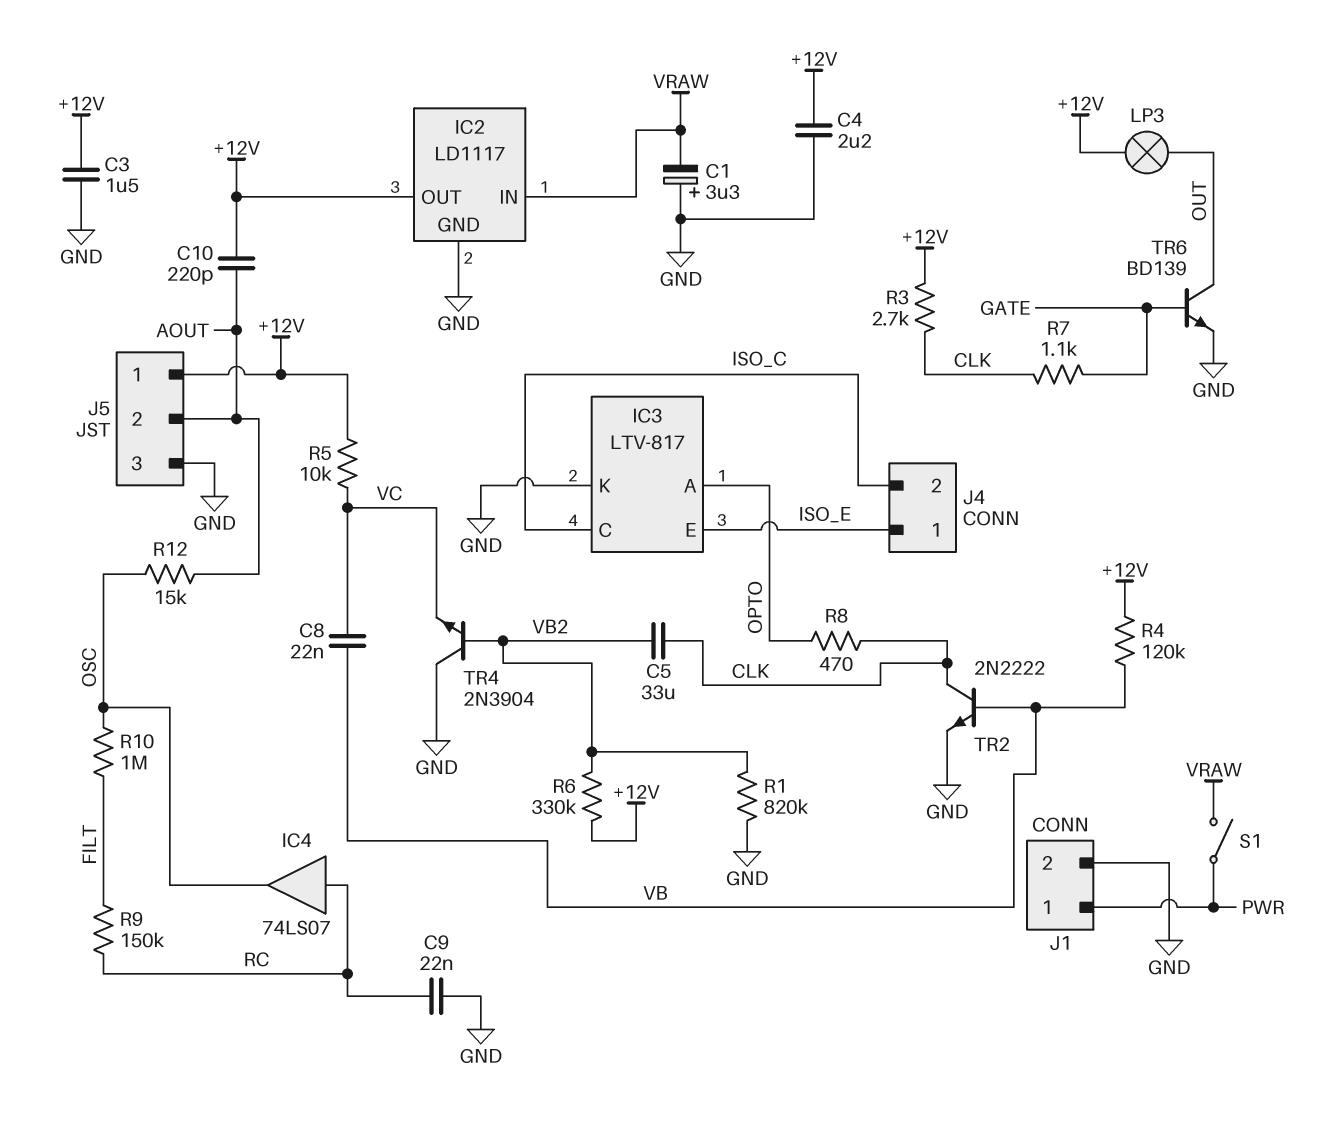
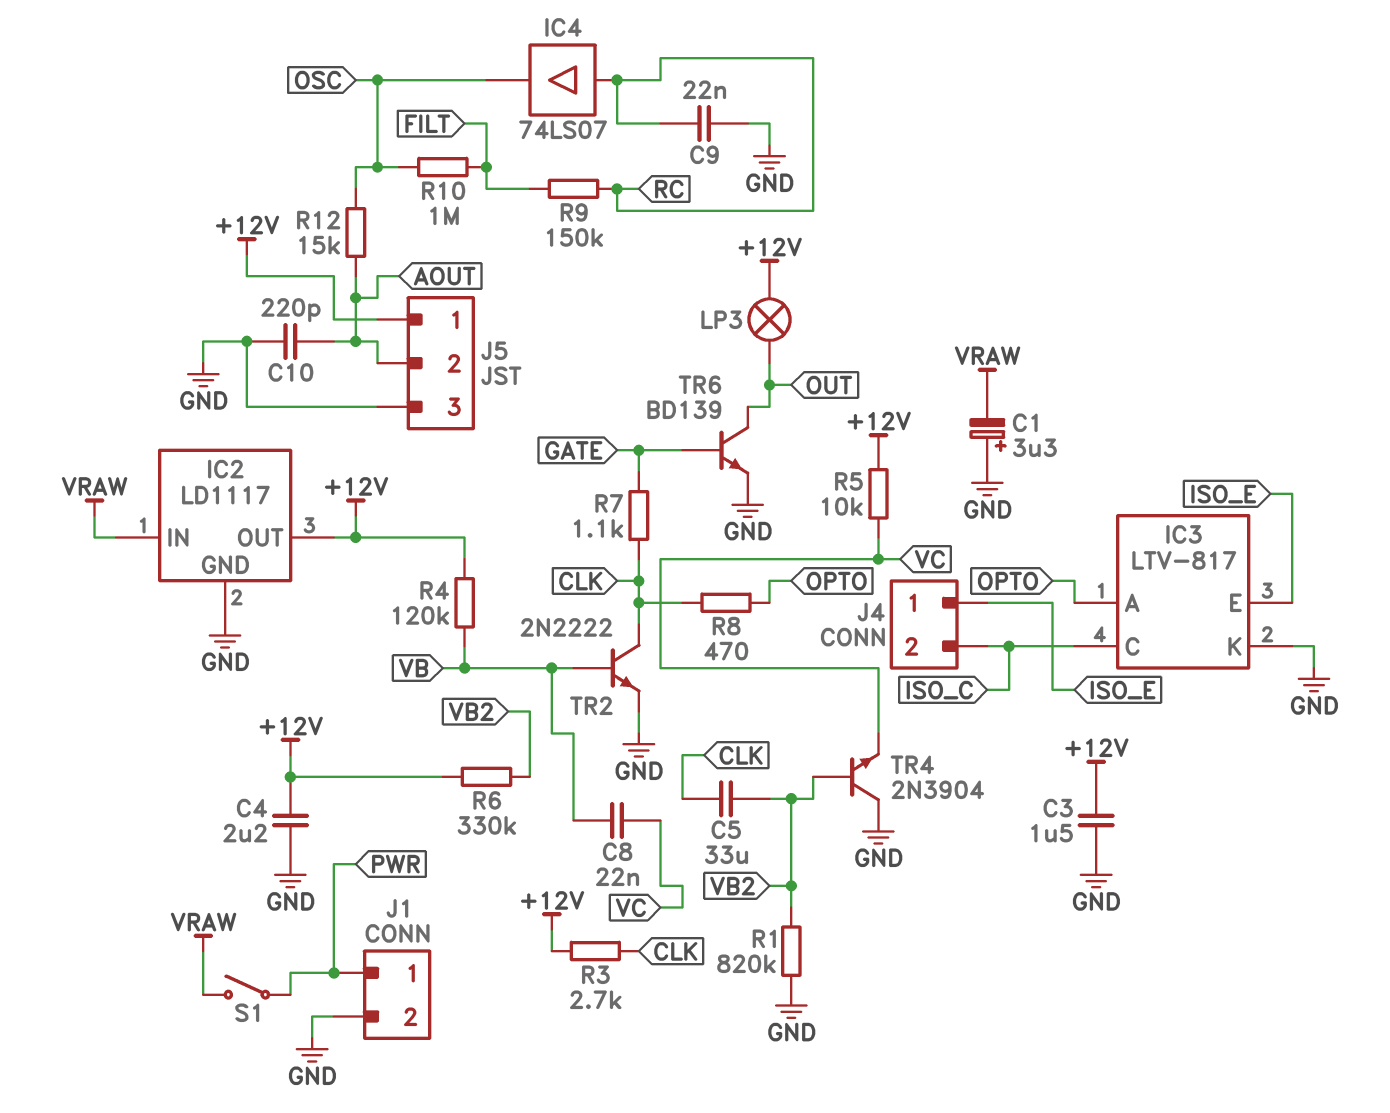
C10: 220pF (+12V, AOUT) -> 220pF (AOUT, GND)

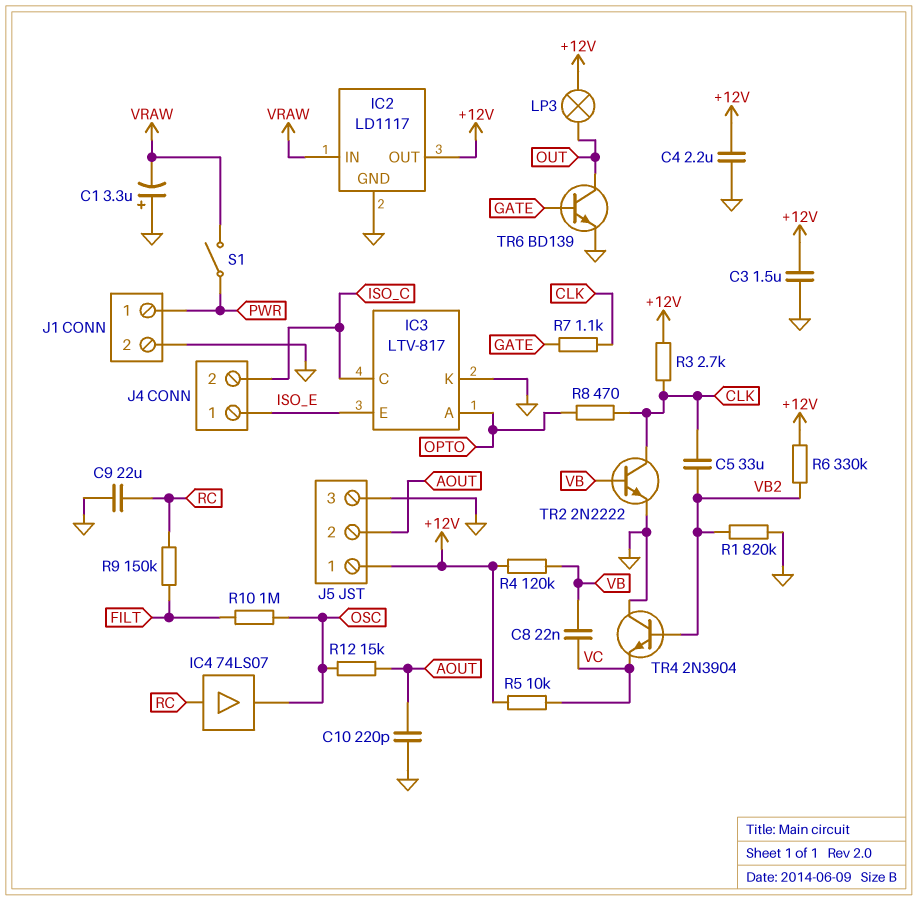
C9: 22nF (GND, RC) -> 22uF (GND, RC)

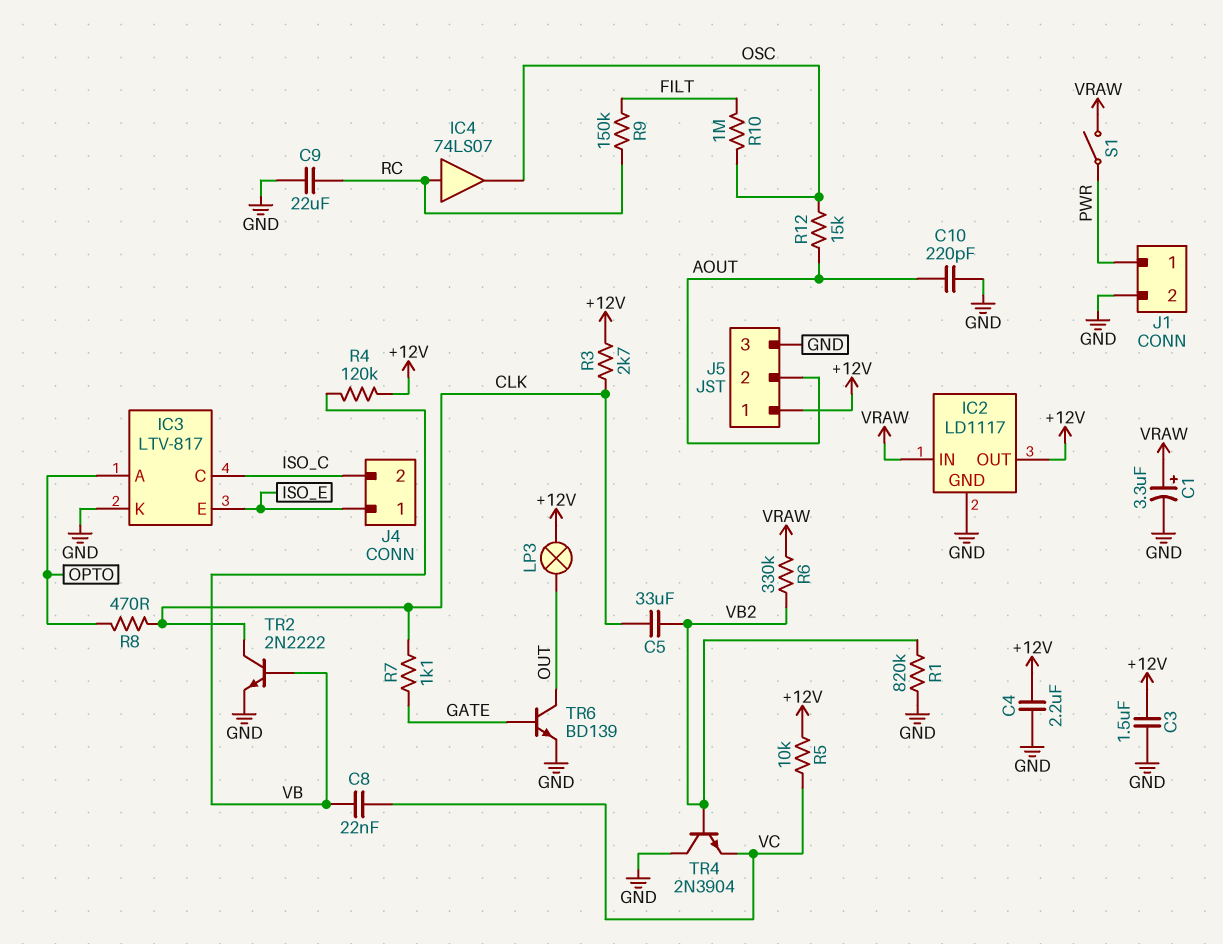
C1: 3.3uF (plus GND, minus VRAW) -> 3.3uF (plus VRAW, minus GND)
R6: 330k (+12V, VB2) -> 330k (VB2, VRAW)

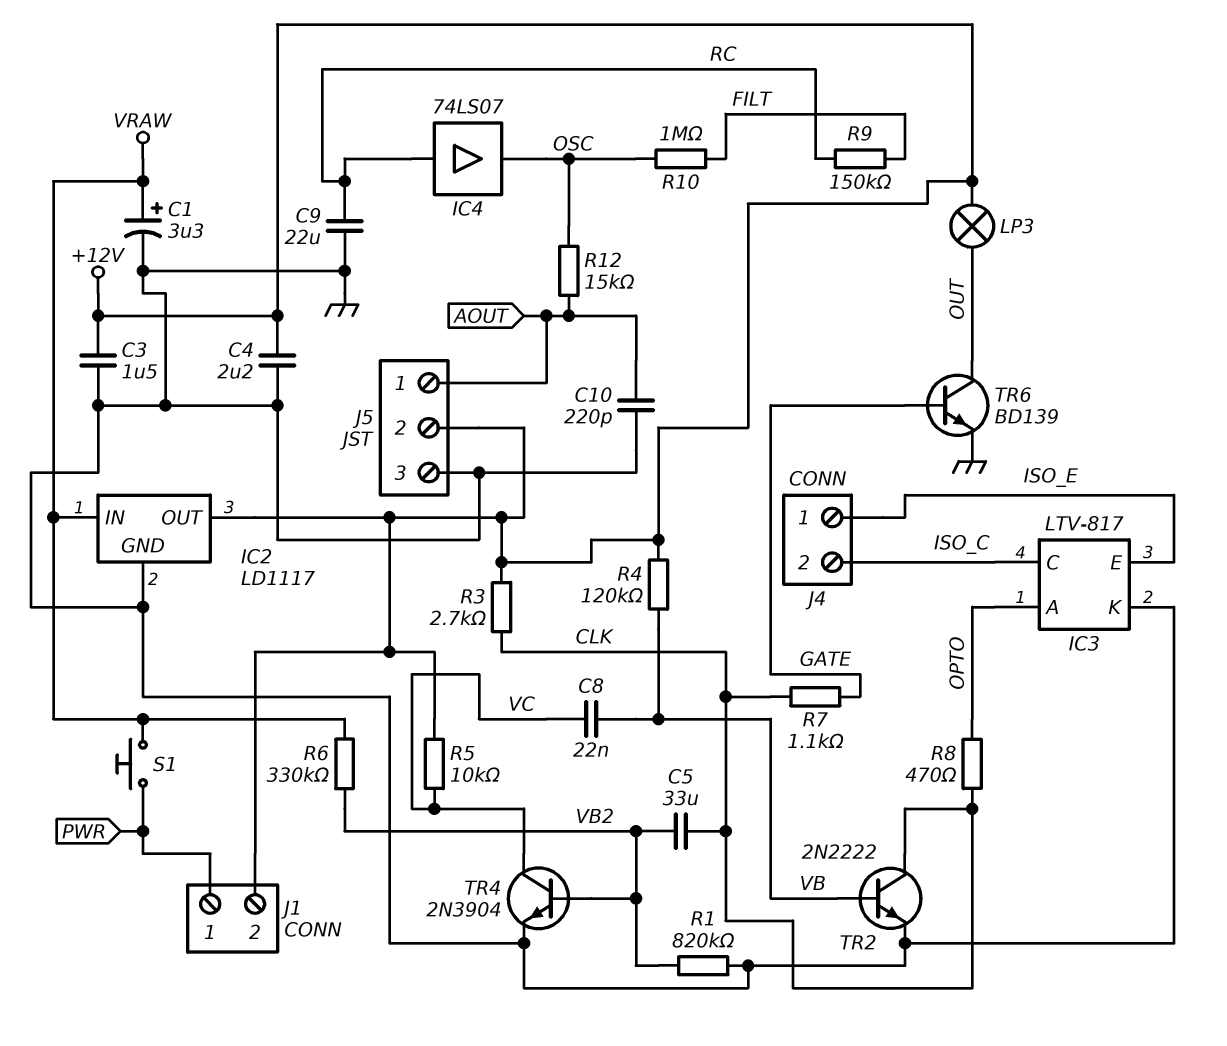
J1 pin 2: GND -> +12V
J5 pin 1: +12V -> AOUT
J5 pin 2: AOUT -> +12V
S1: switch (PWR, VRAW) -> button (PWR, VRAW)
TR4: NPN 2N3904 (B VB2, C GND, E VC) -> NPN 2N3904 (B VB2, C VC, E GND)

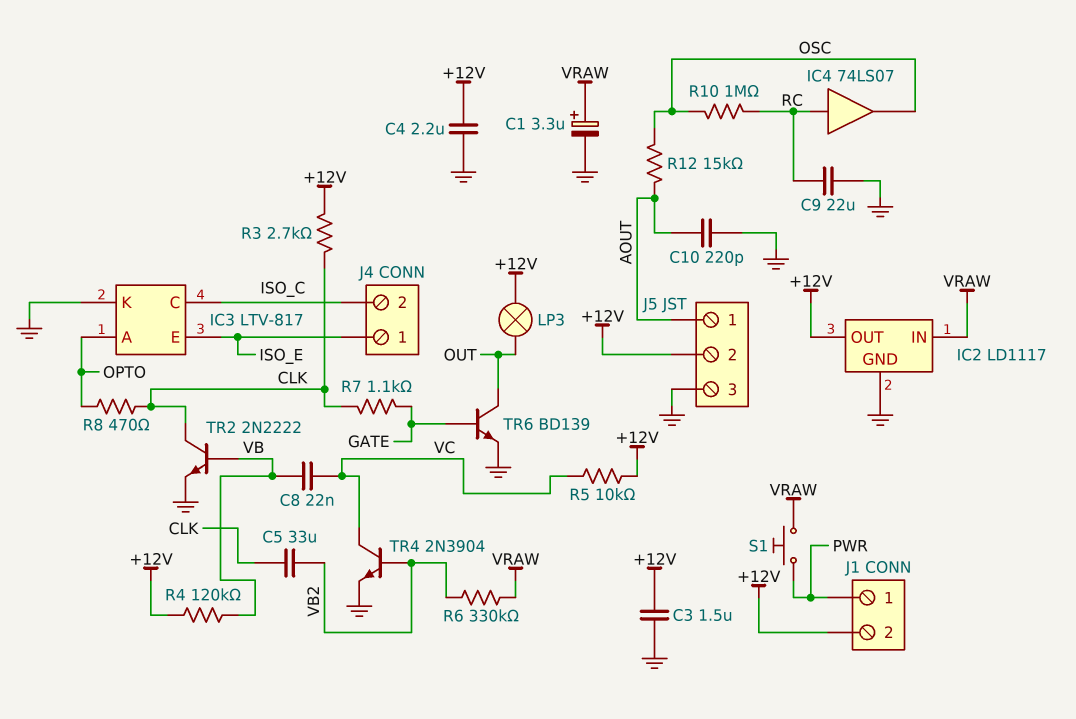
R1: 820k (GND, VB2) -> none
R9: 150k (FILT, RC) -> none
R10: 1M (FILT, OSC) -> 1M (OSC, RC)

